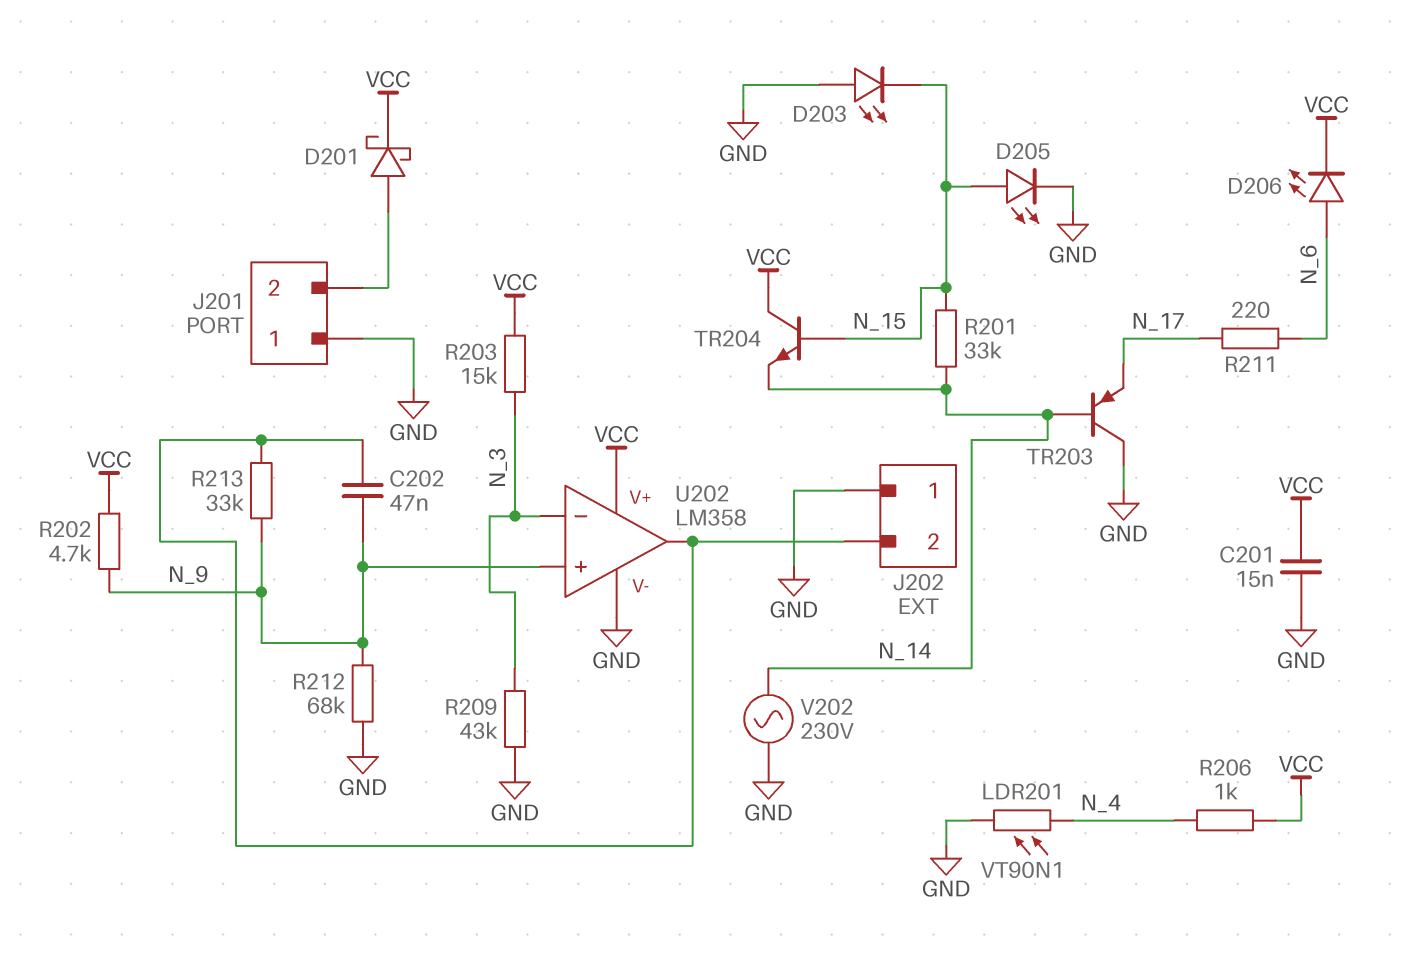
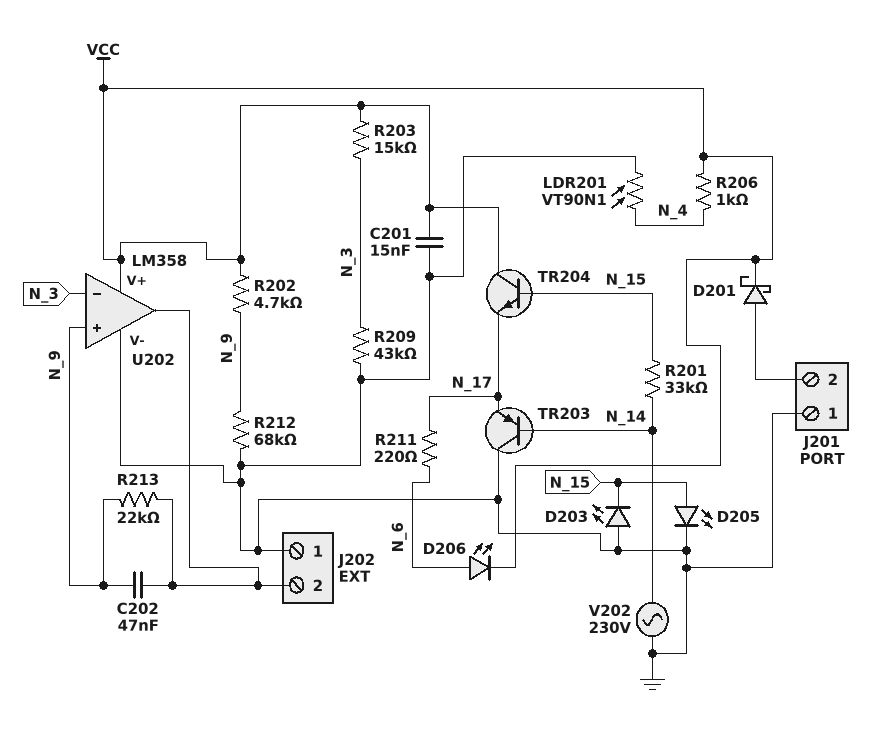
R213: 33k (J202/2, N_9) -> 22k (J202/2, N_9)
TR204: NPN (B N_15, C VCC, E N_14) -> NPN (B N_15, C VCC, E N_17)

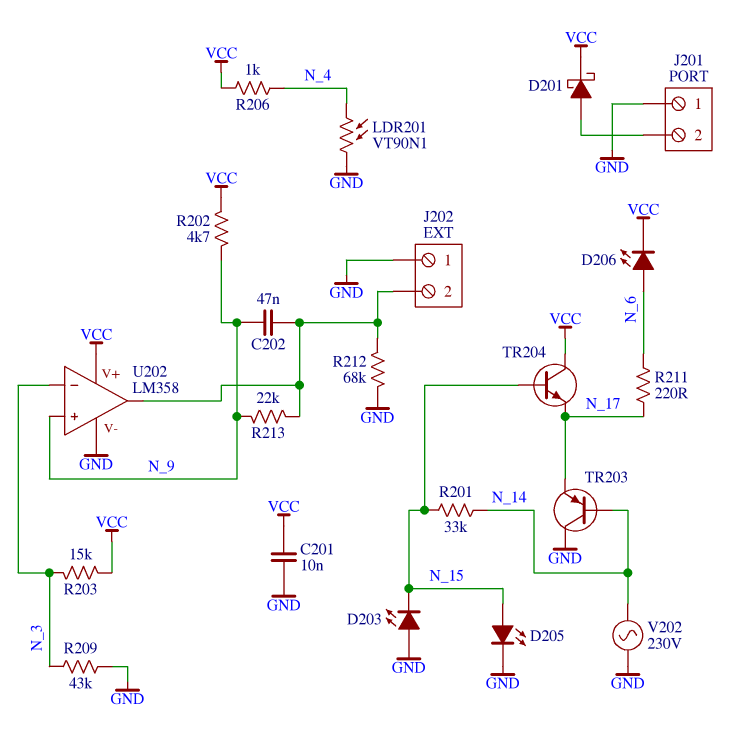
C201: 15nF (GND, VCC) -> 10nF (GND, VCC)
R212: 68k (GND, N_9) -> 68k (GND, J202/2)

